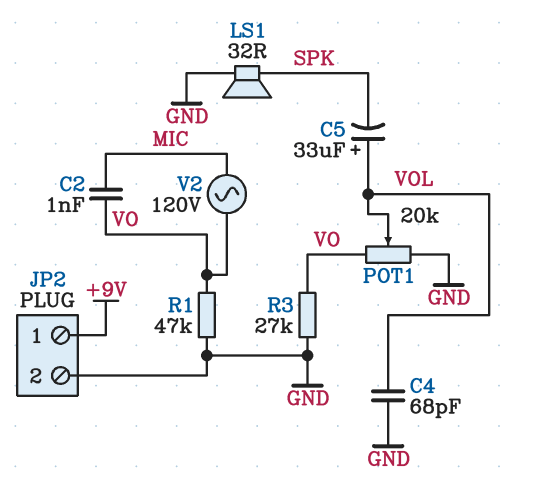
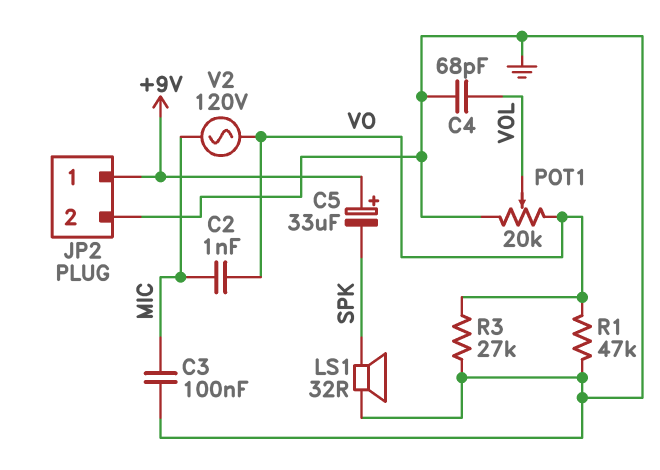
C3: none -> 100nF (GND, MIC)
C5: 33uF (plus VOL, minus SPK) -> 33uF (plus +9V, minus SPK)

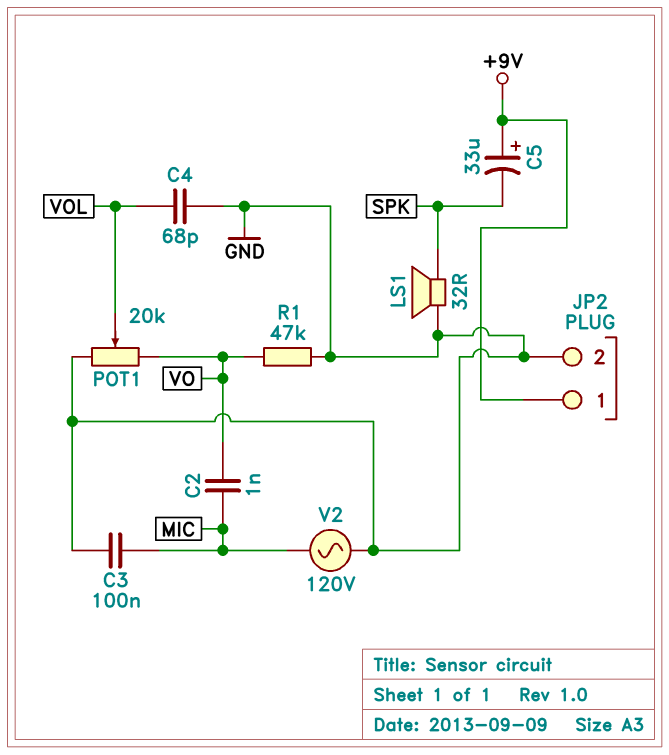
R3: 27k (GND, VO) -> none
V2: AC 120V (MIC, VO) -> AC 120V (GND, MIC)

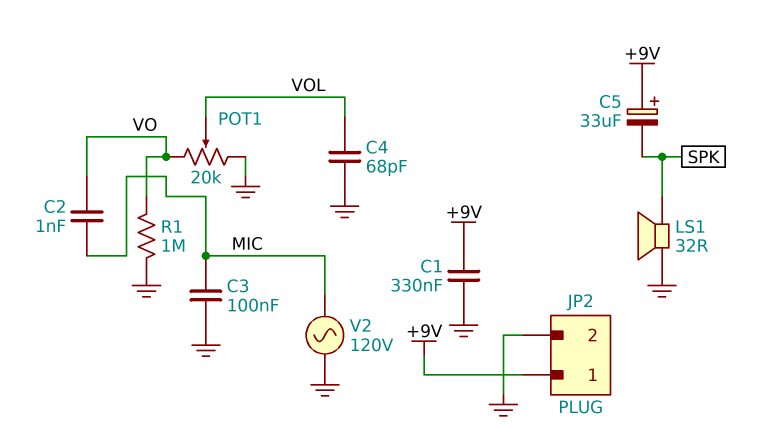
C1: none -> 330nF (+9V, GND)
R1: 47k (GND, VO) -> 1M (GND, VO)

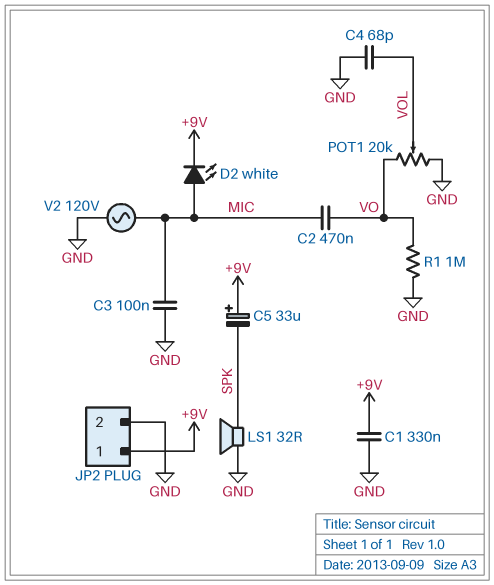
C2: 1nF (MIC, VO) -> 470nF (MIC, VO)
D2: none -> LED white (A MIC, K +9V)

